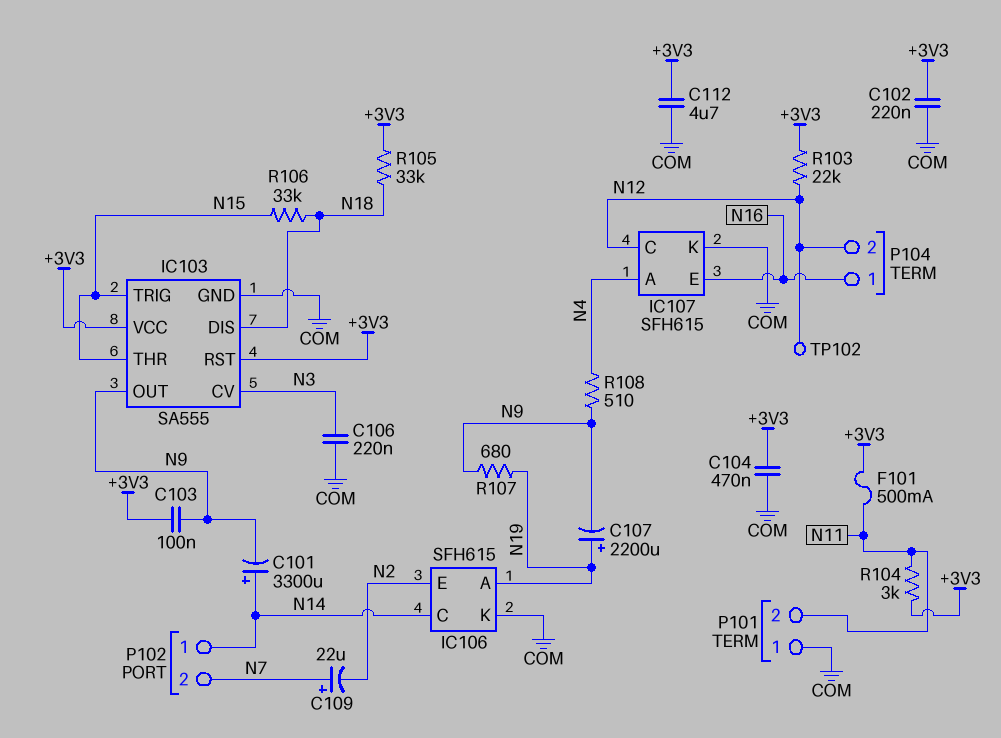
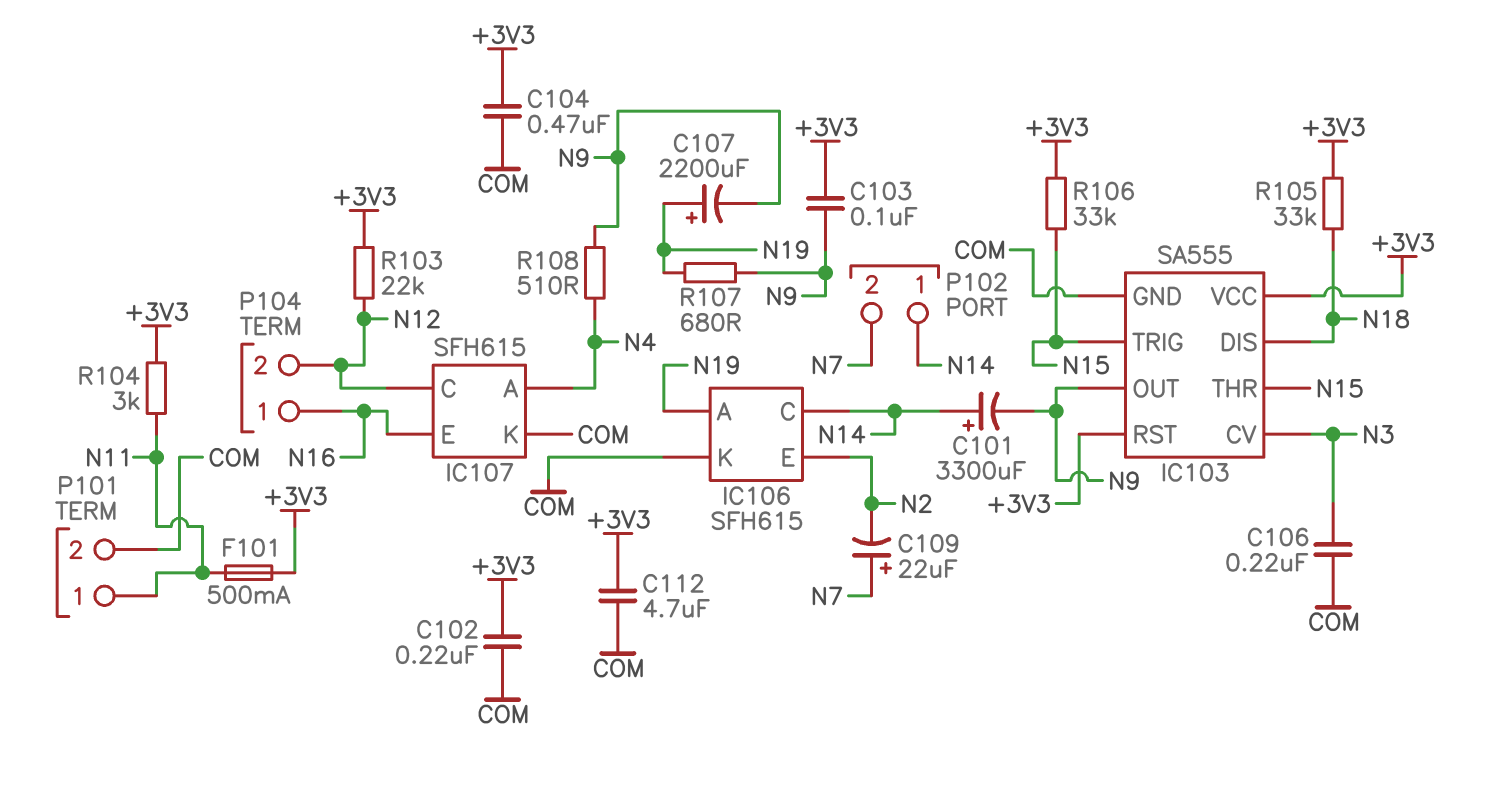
P101 pin 1: COM -> N11
P101 pin 2: N11 -> COM
R106: 33k (N15, N18) -> 33k (+3V3, N15)
TP102: test point (N12) -> none

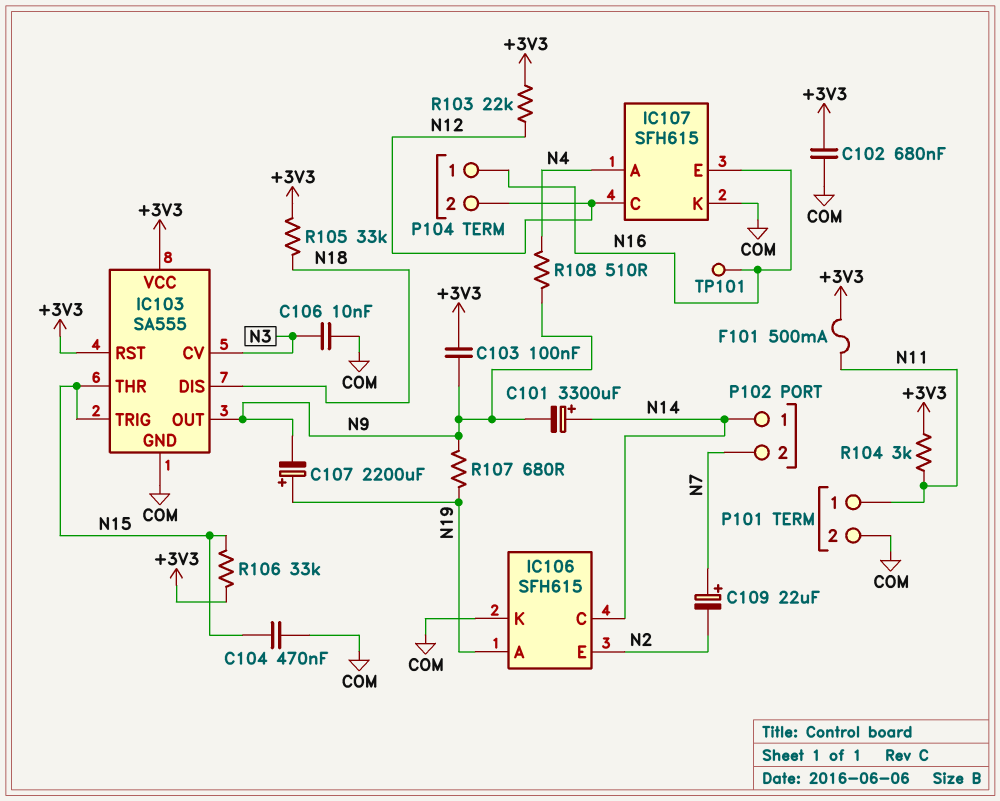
C102: 220nF (+3V3, COM) -> 680nF (+3V3, COM)
C104: 470nF (+3V3, COM) -> 470nF (COM, N15)
C106: 220nF (COM, N3) -> 10nF (COM, N3)
C112: 4.7uF (+3V3, COM) -> none
TP101: none -> test point (N16)

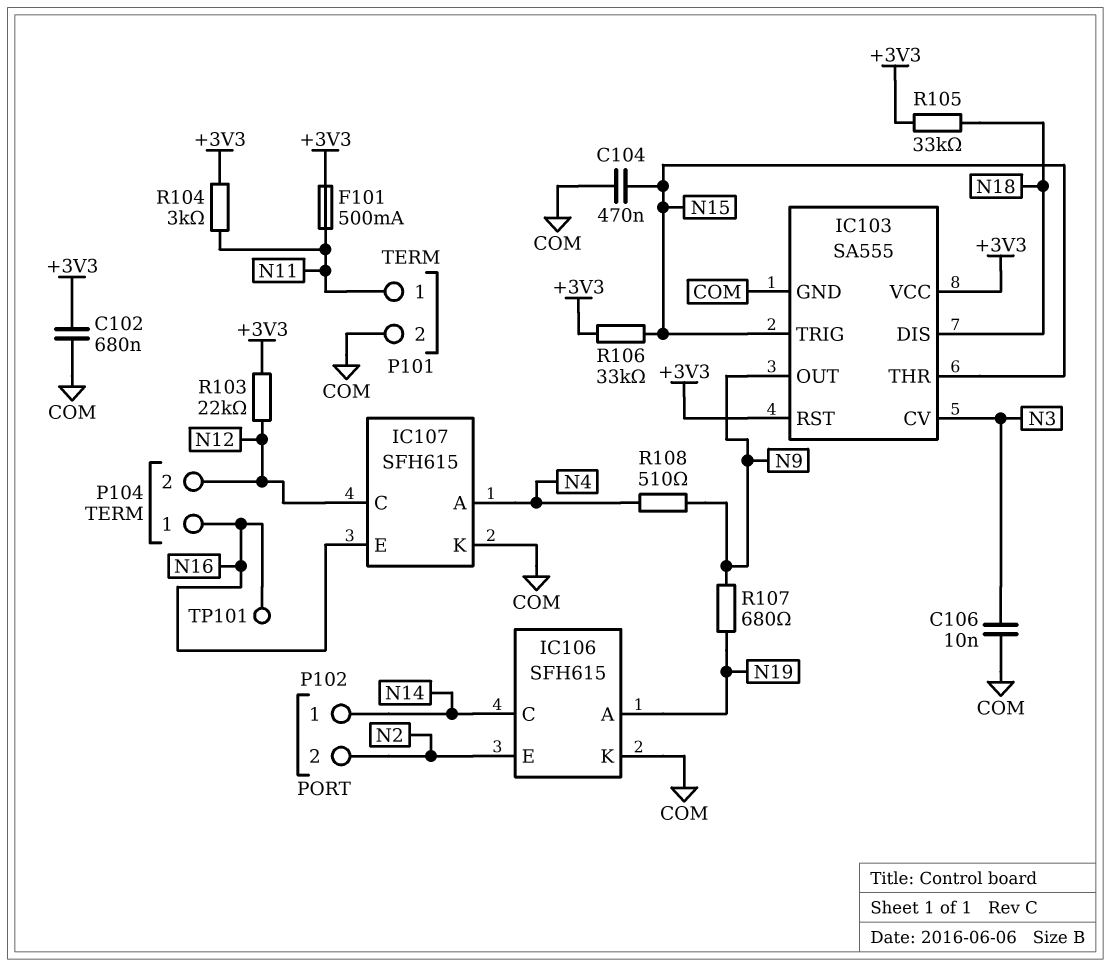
C101: 3300uF (plus N14, minus N9) -> none
C103: 100nF (+3V3, N9) -> none
C107: 2200uF (plus N19, minus N9) -> none
C109: 22uF (plus N7, minus N2) -> none
P102 pin 2: N7 -> N2

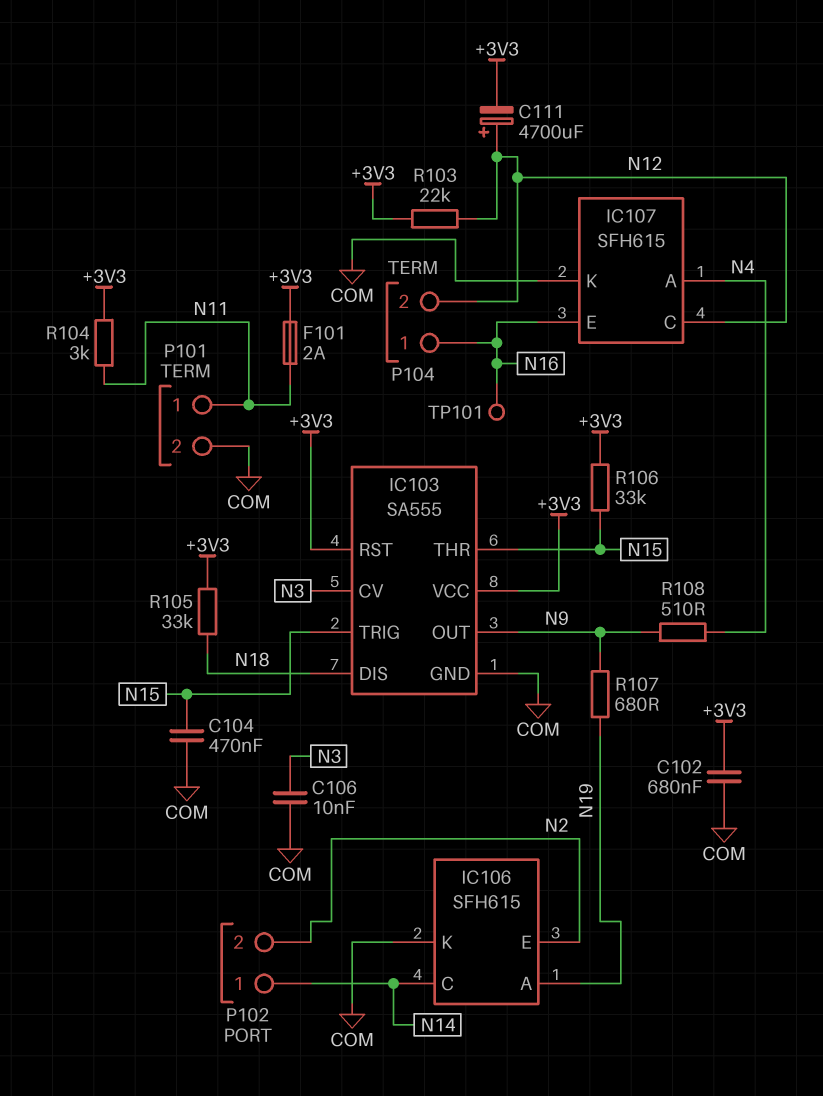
C111: none -> 4700uF (plus N12, minus +3V3)
F101: 500mA (+3V3, N11) -> 2A (+3V3, N11)

